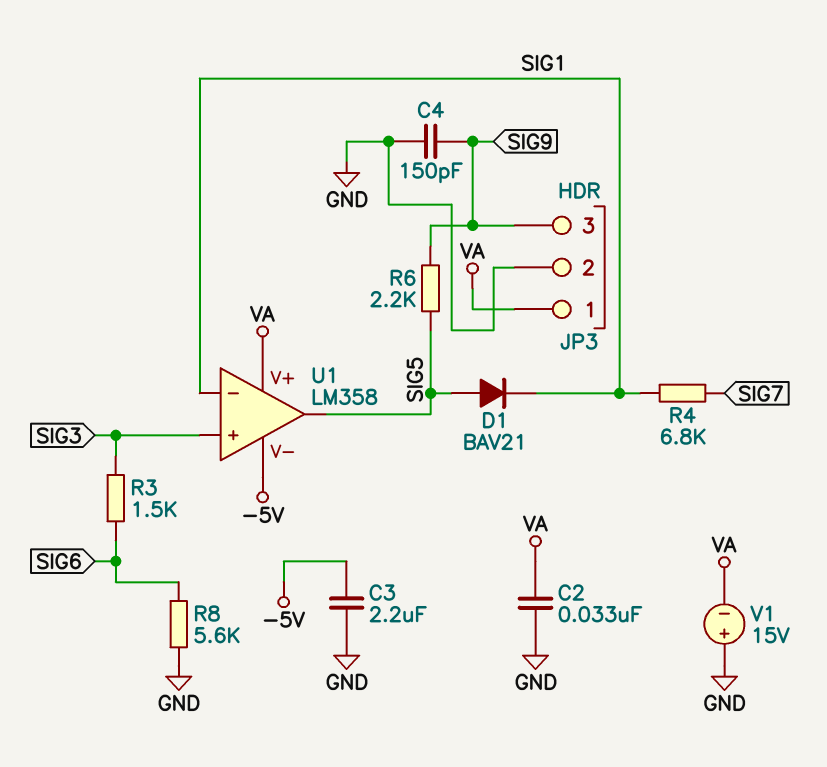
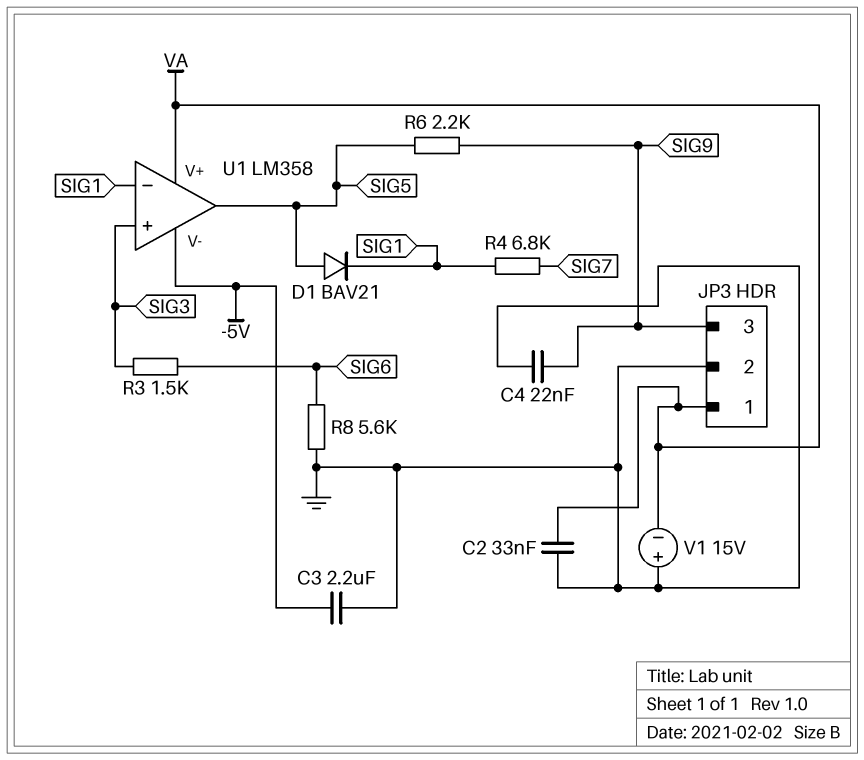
C4: 150pF (GND, SIG9) -> 22nF (GND, SIG9)

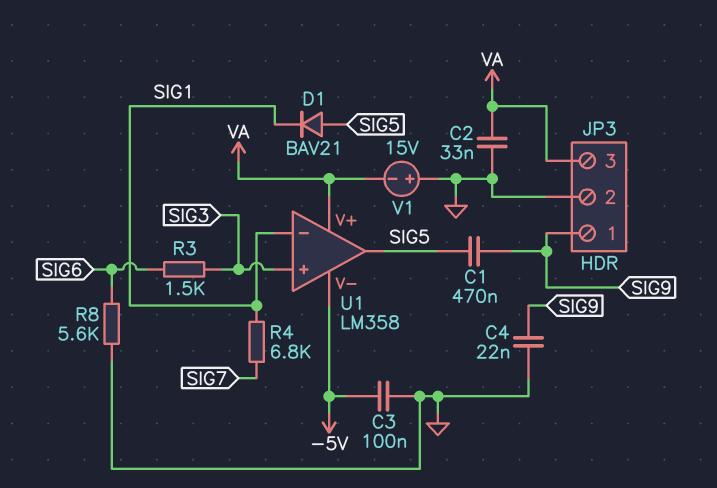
C1: none -> 470nF (SIG5, SIG9)
C3: 2.2uF (-5V, GND) -> 100nF (-5V, GND)
JP3 pin 1: VA -> SIG9
JP3 pin 3: SIG9 -> VA
R6: 2.2k (SIG5, SIG9) -> none

